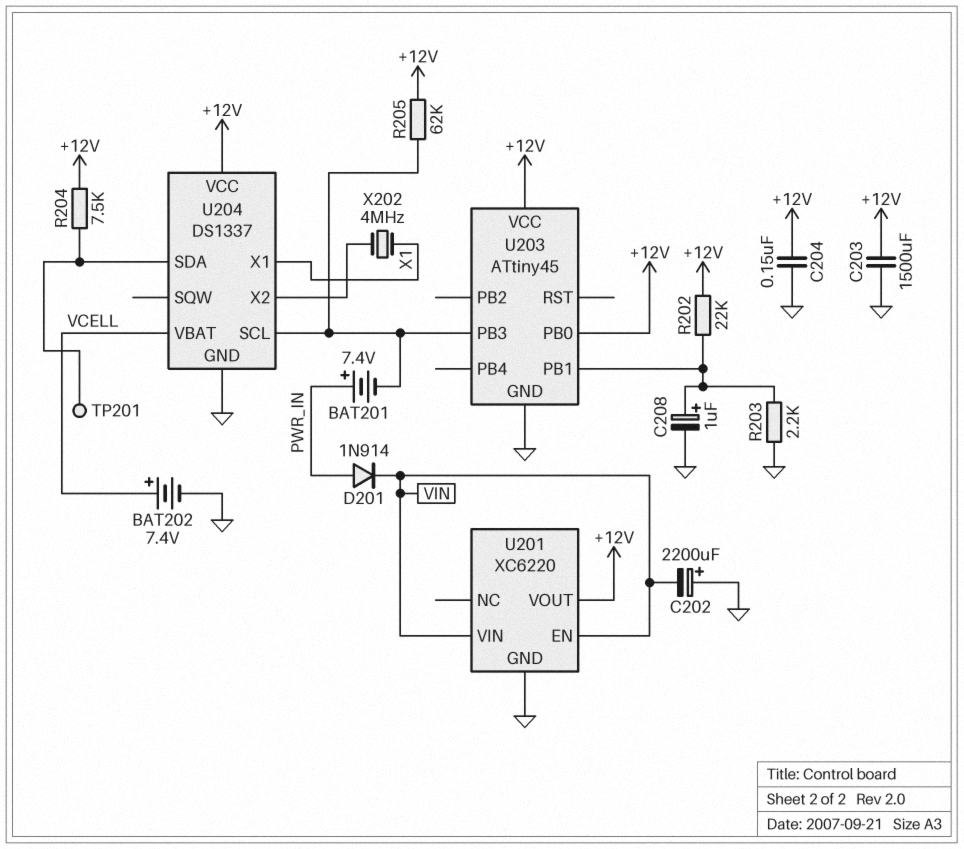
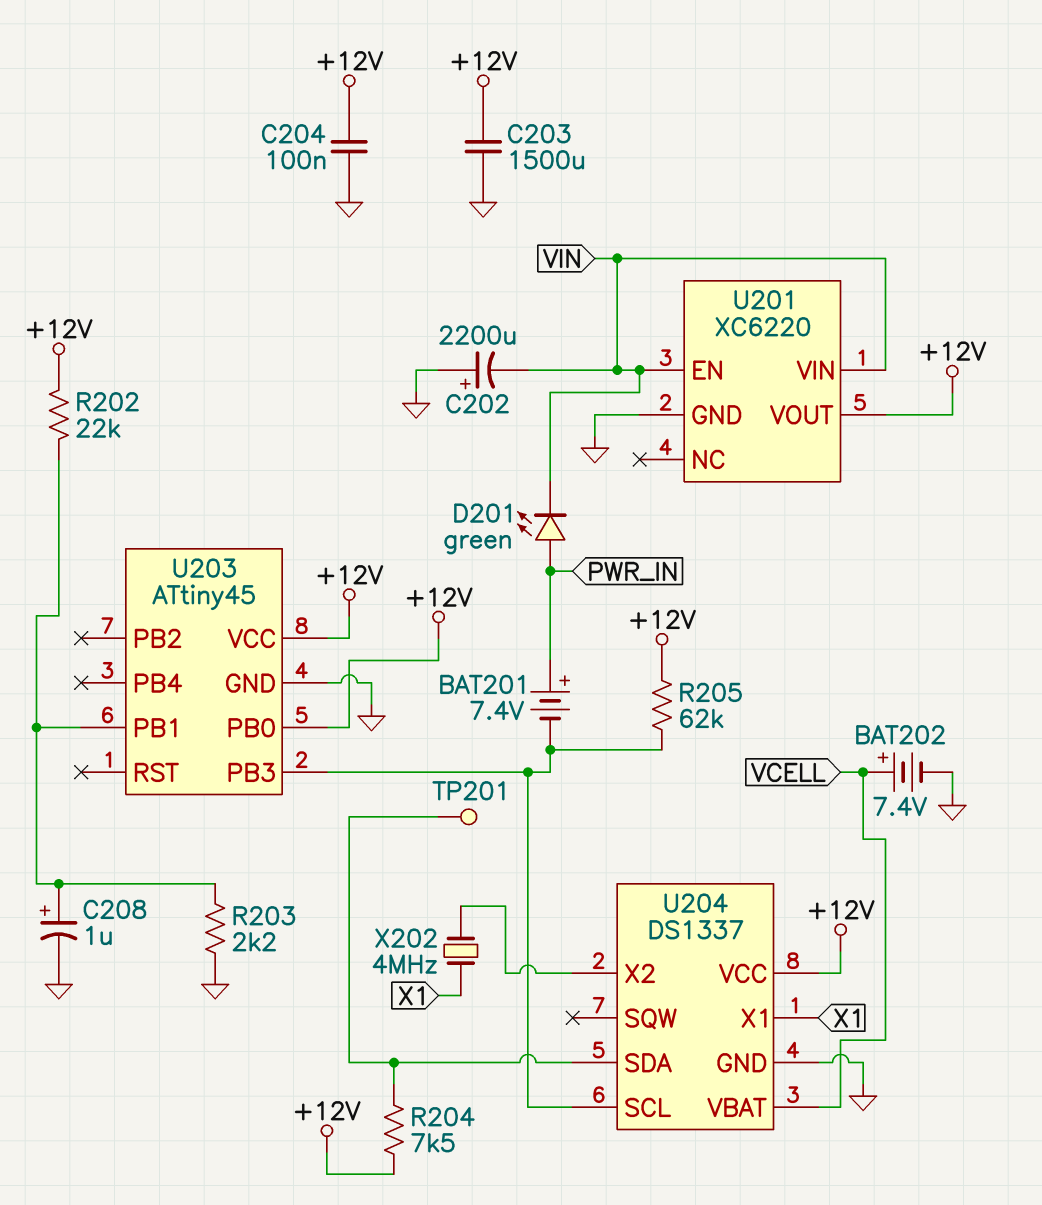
C204: 150nF (+12V, GND) -> 100nF (+12V, GND)
D201: diode 1N914 (A PWR_IN, K VIN) -> LED green (A PWR_IN, K VIN)

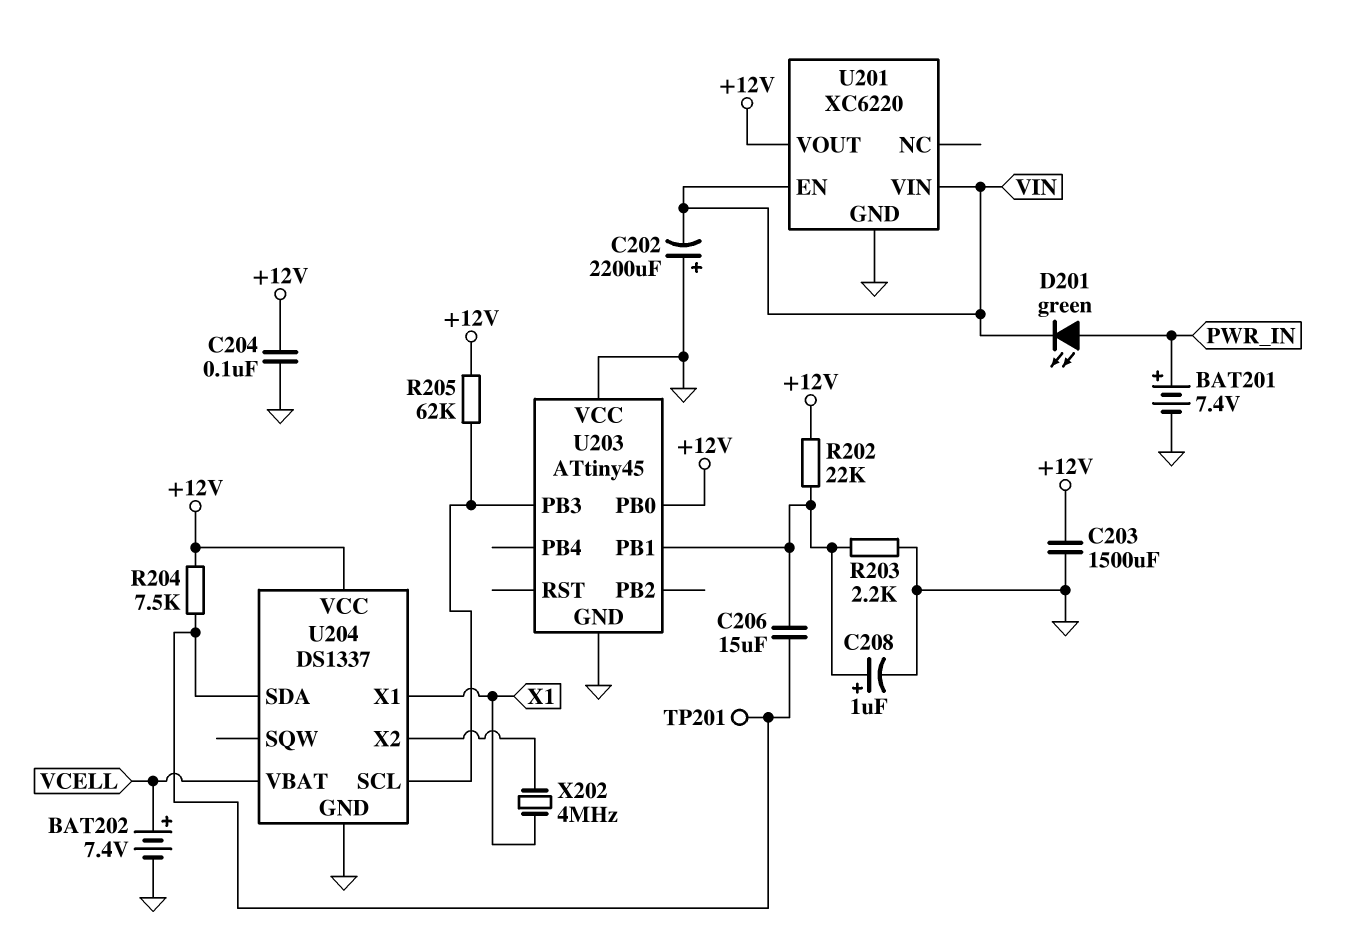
BAT201: 7.4V (plus PWR_IN, minus U203/PB3) -> 7.4V (plus PWR_IN, minus GND)
C206: none -> 15uF (U203/PB1, U204/SDA)
U203 pin VCC: +12V -> GND

